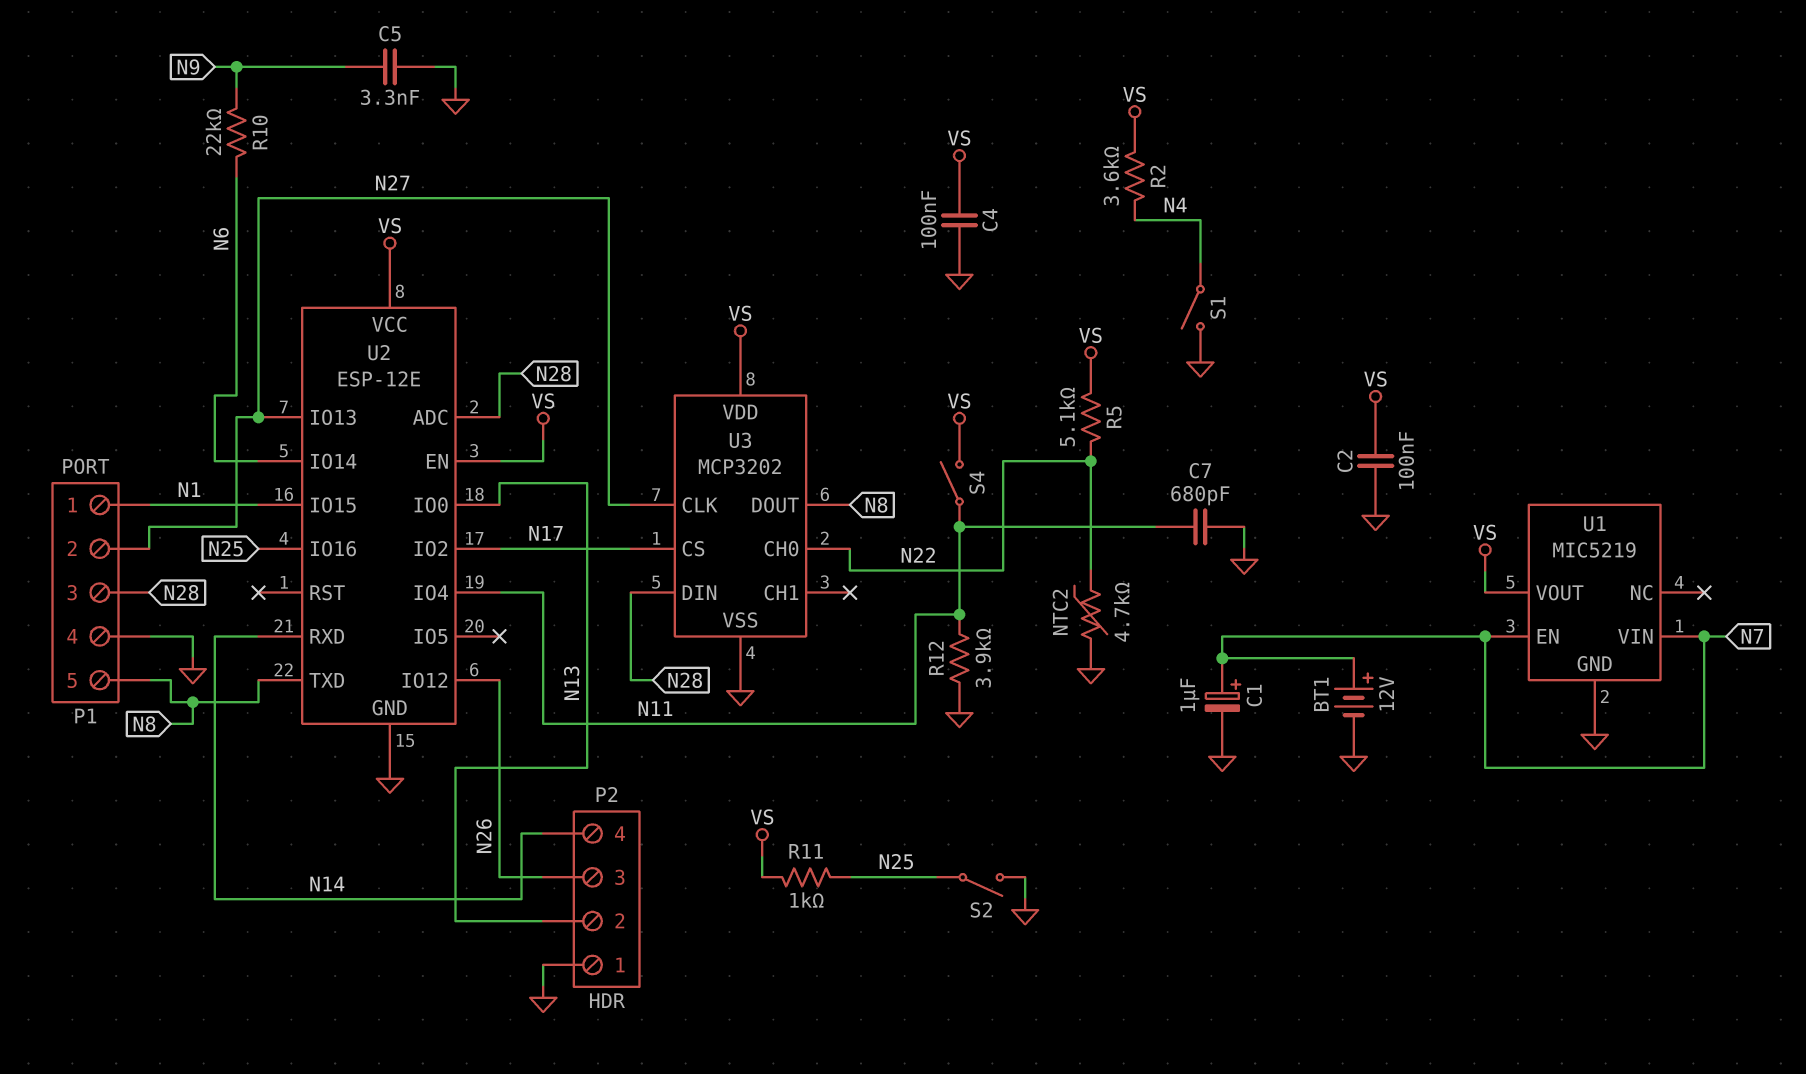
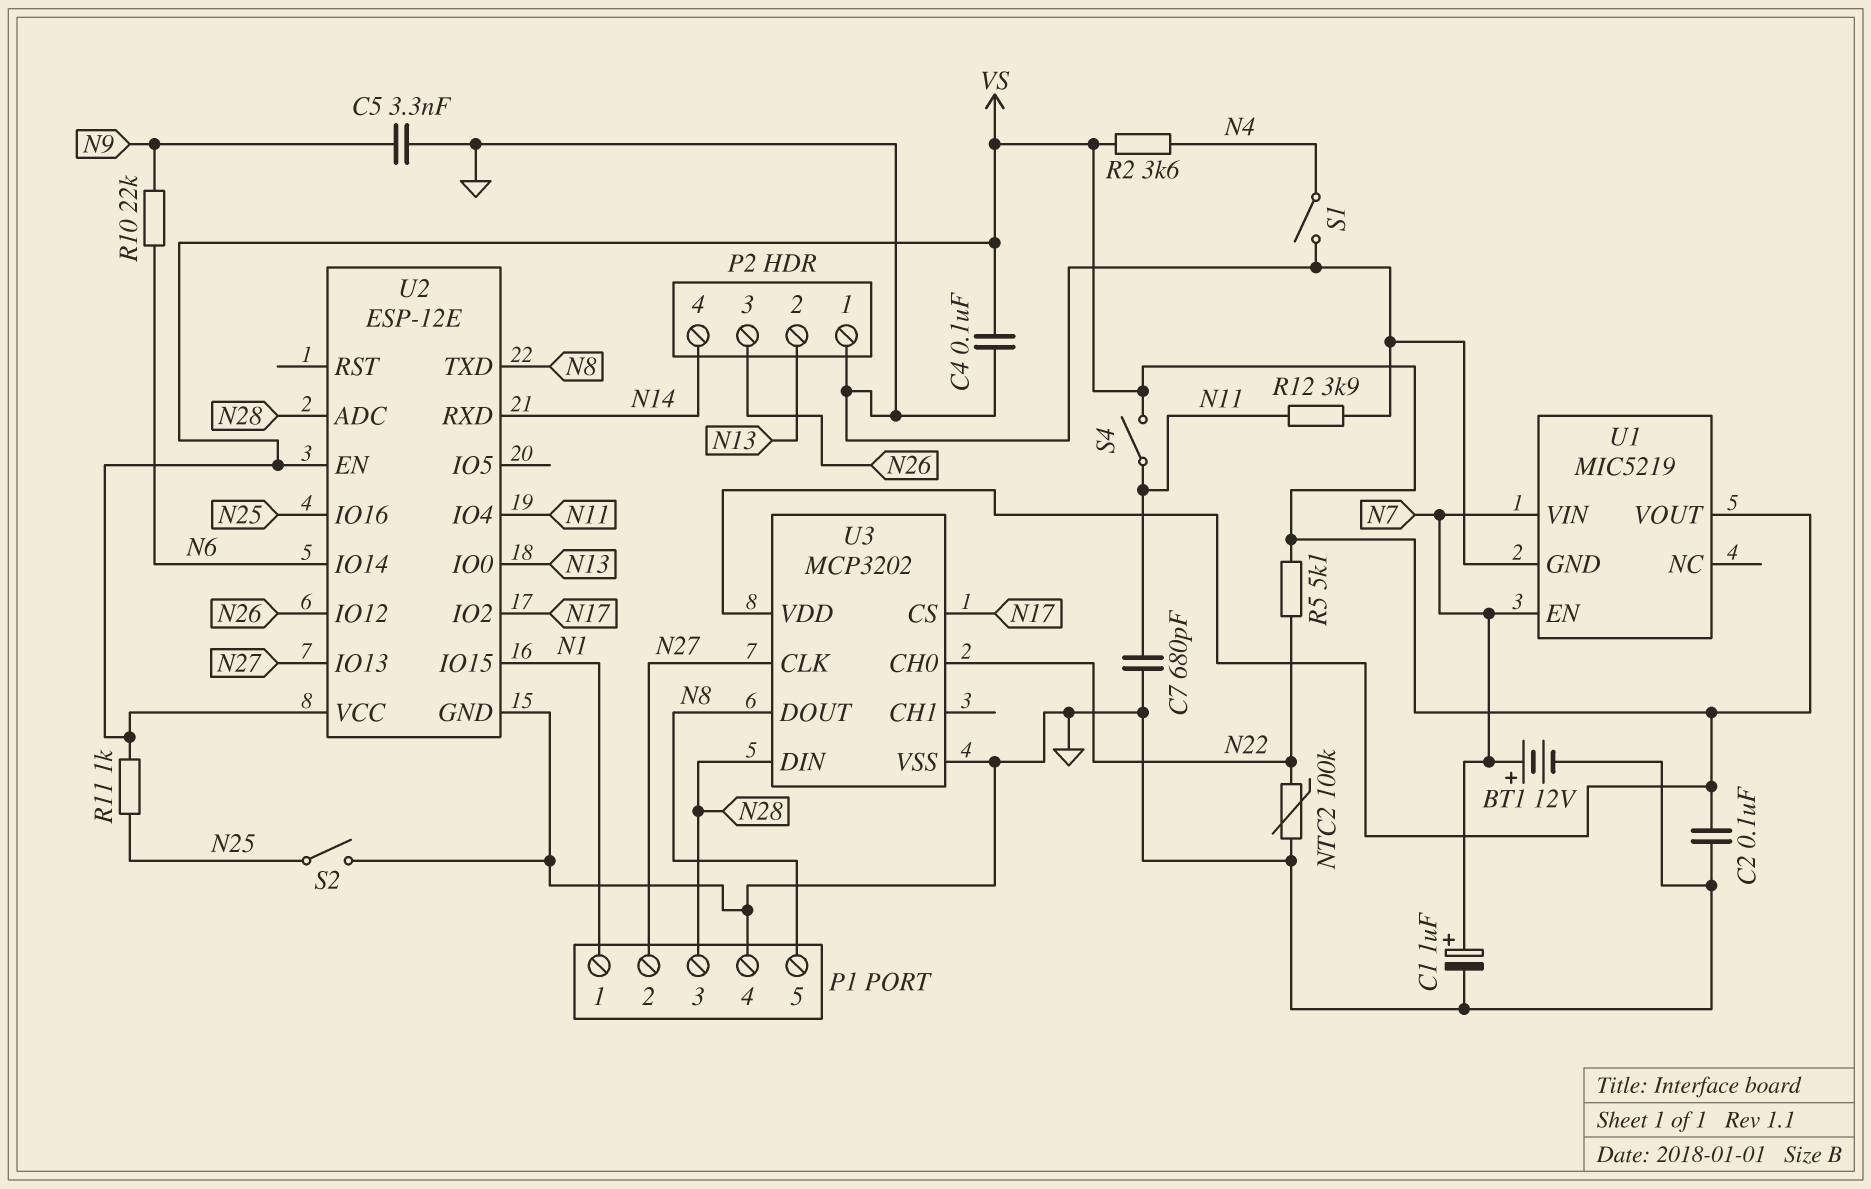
NTC2: 4.7k (GND, N22) -> 100k (GND, N22)

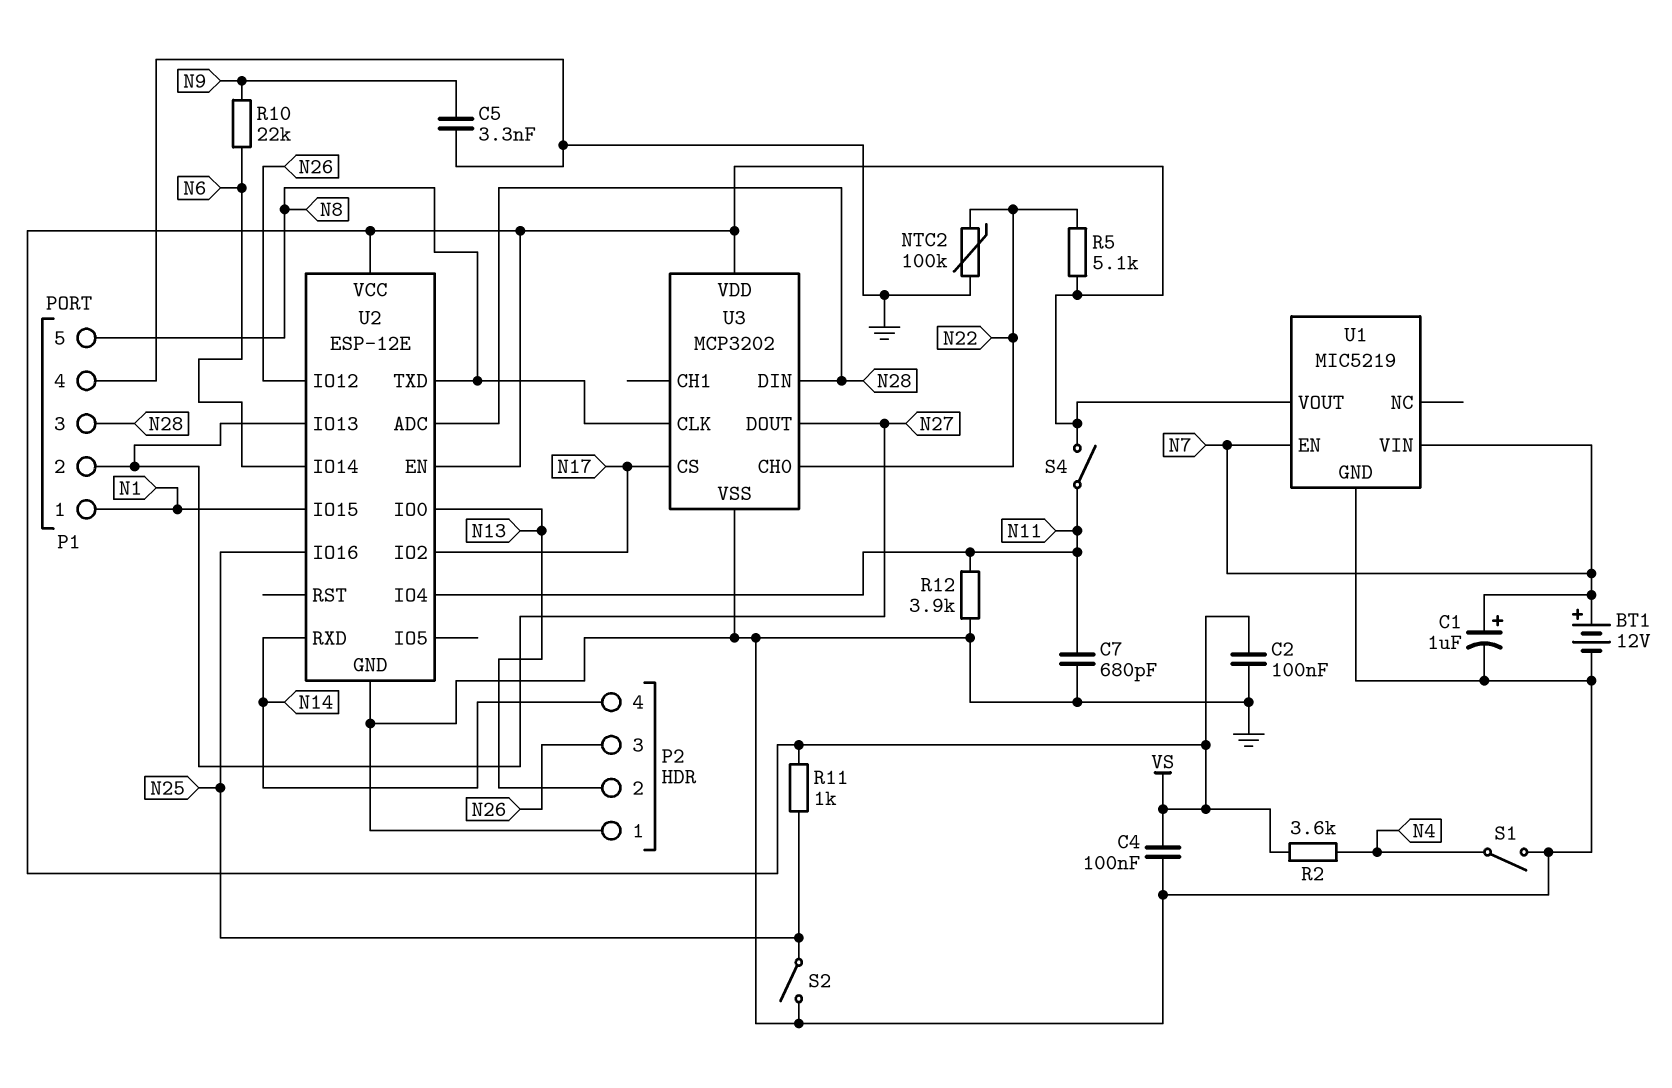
U3 pin CLK: N27 -> N8
U3 pin DOUT: N8 -> N27

